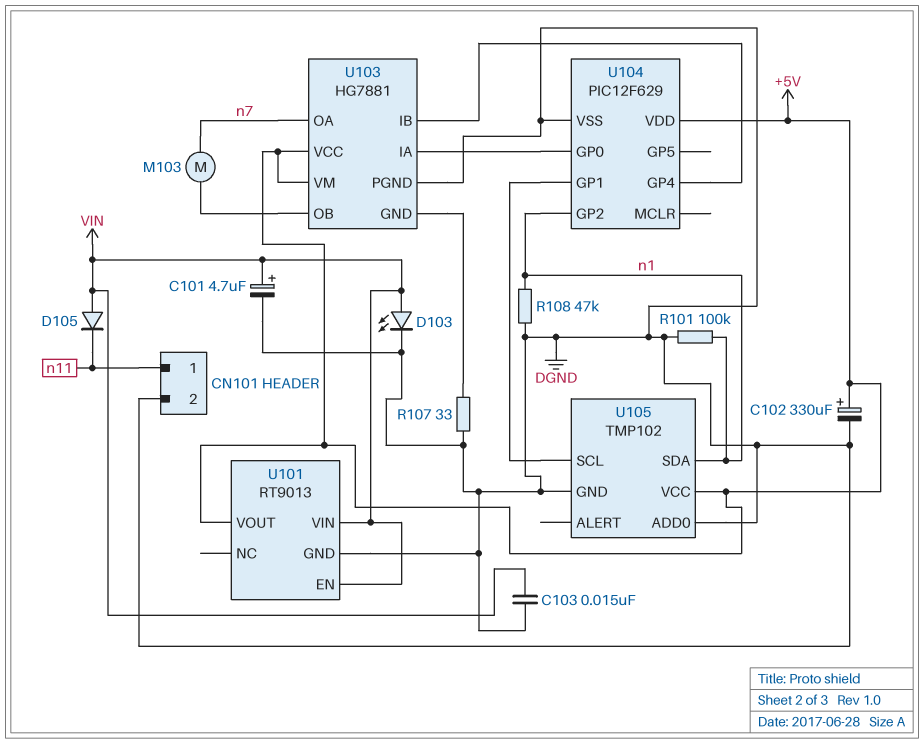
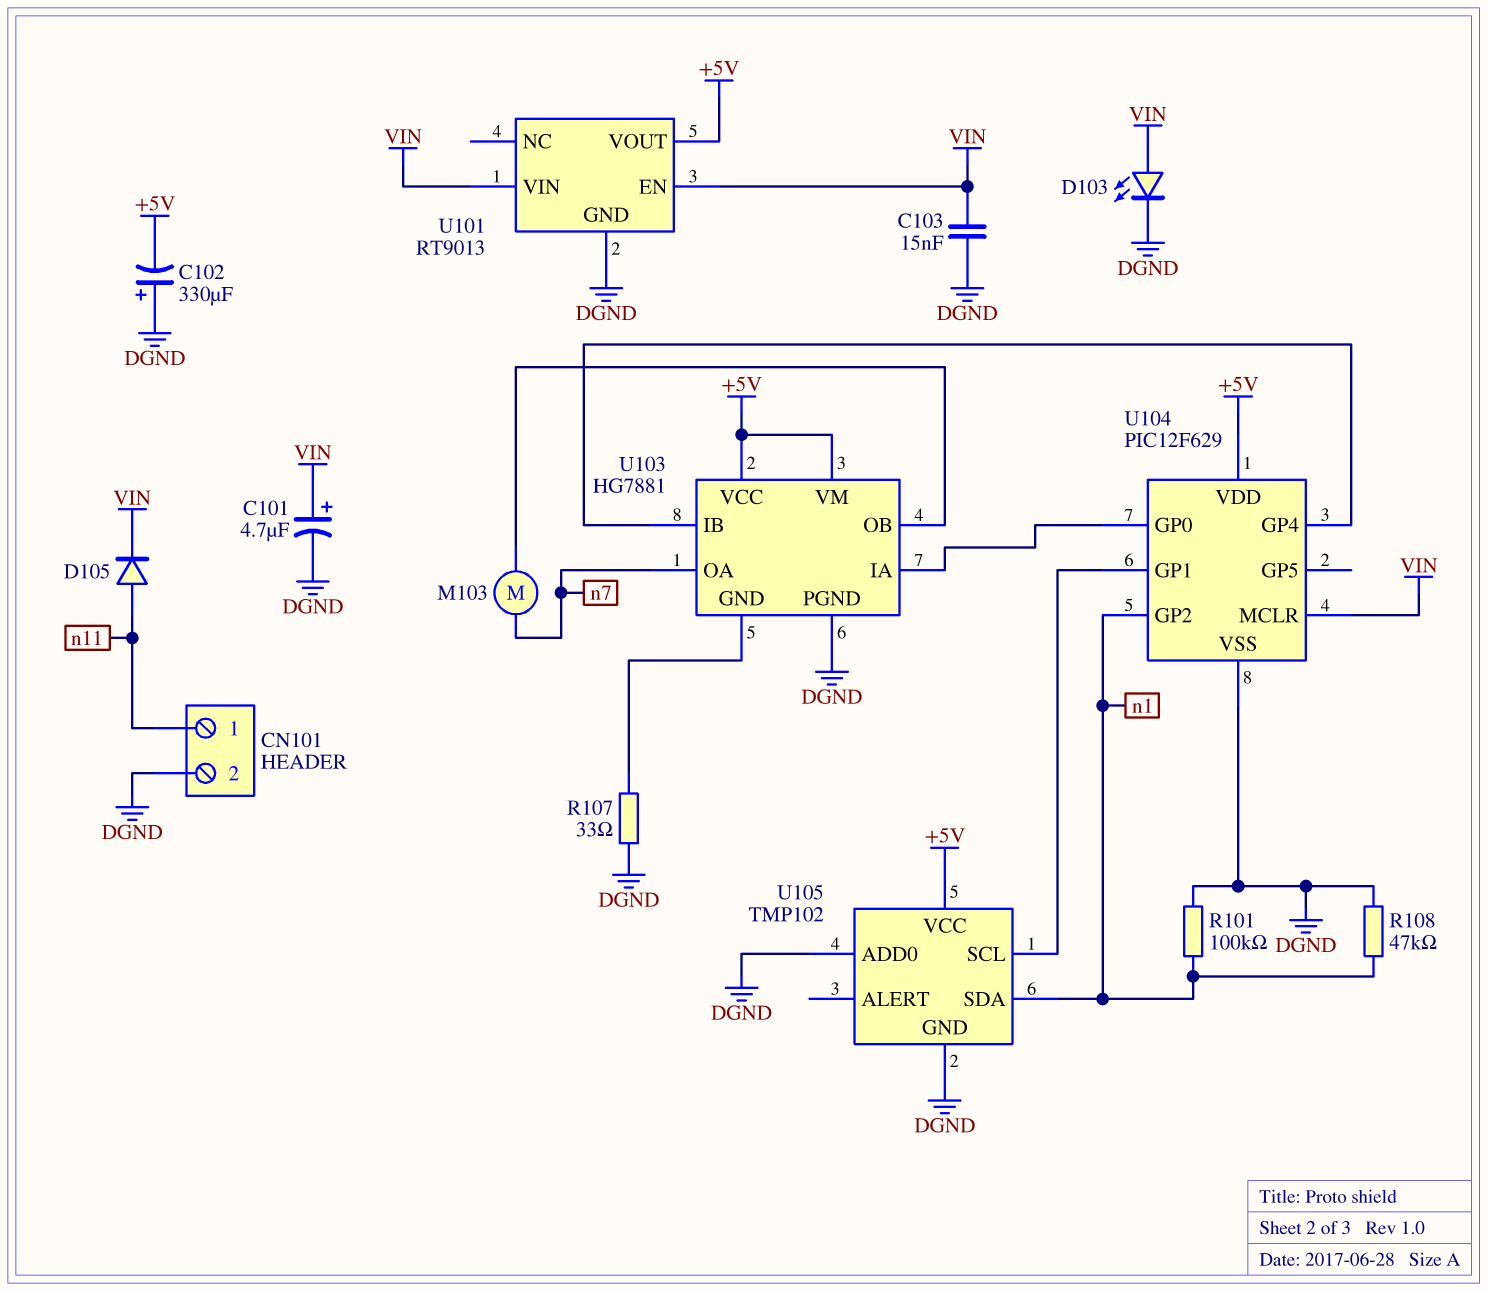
C102: 330uF (plus +5V, minus DGND) -> 330uF (plus DGND, minus +5V)
D105: diode (A VIN, K n11) -> diode (A n11, K VIN)
U104 pin MCLR: none -> VIN

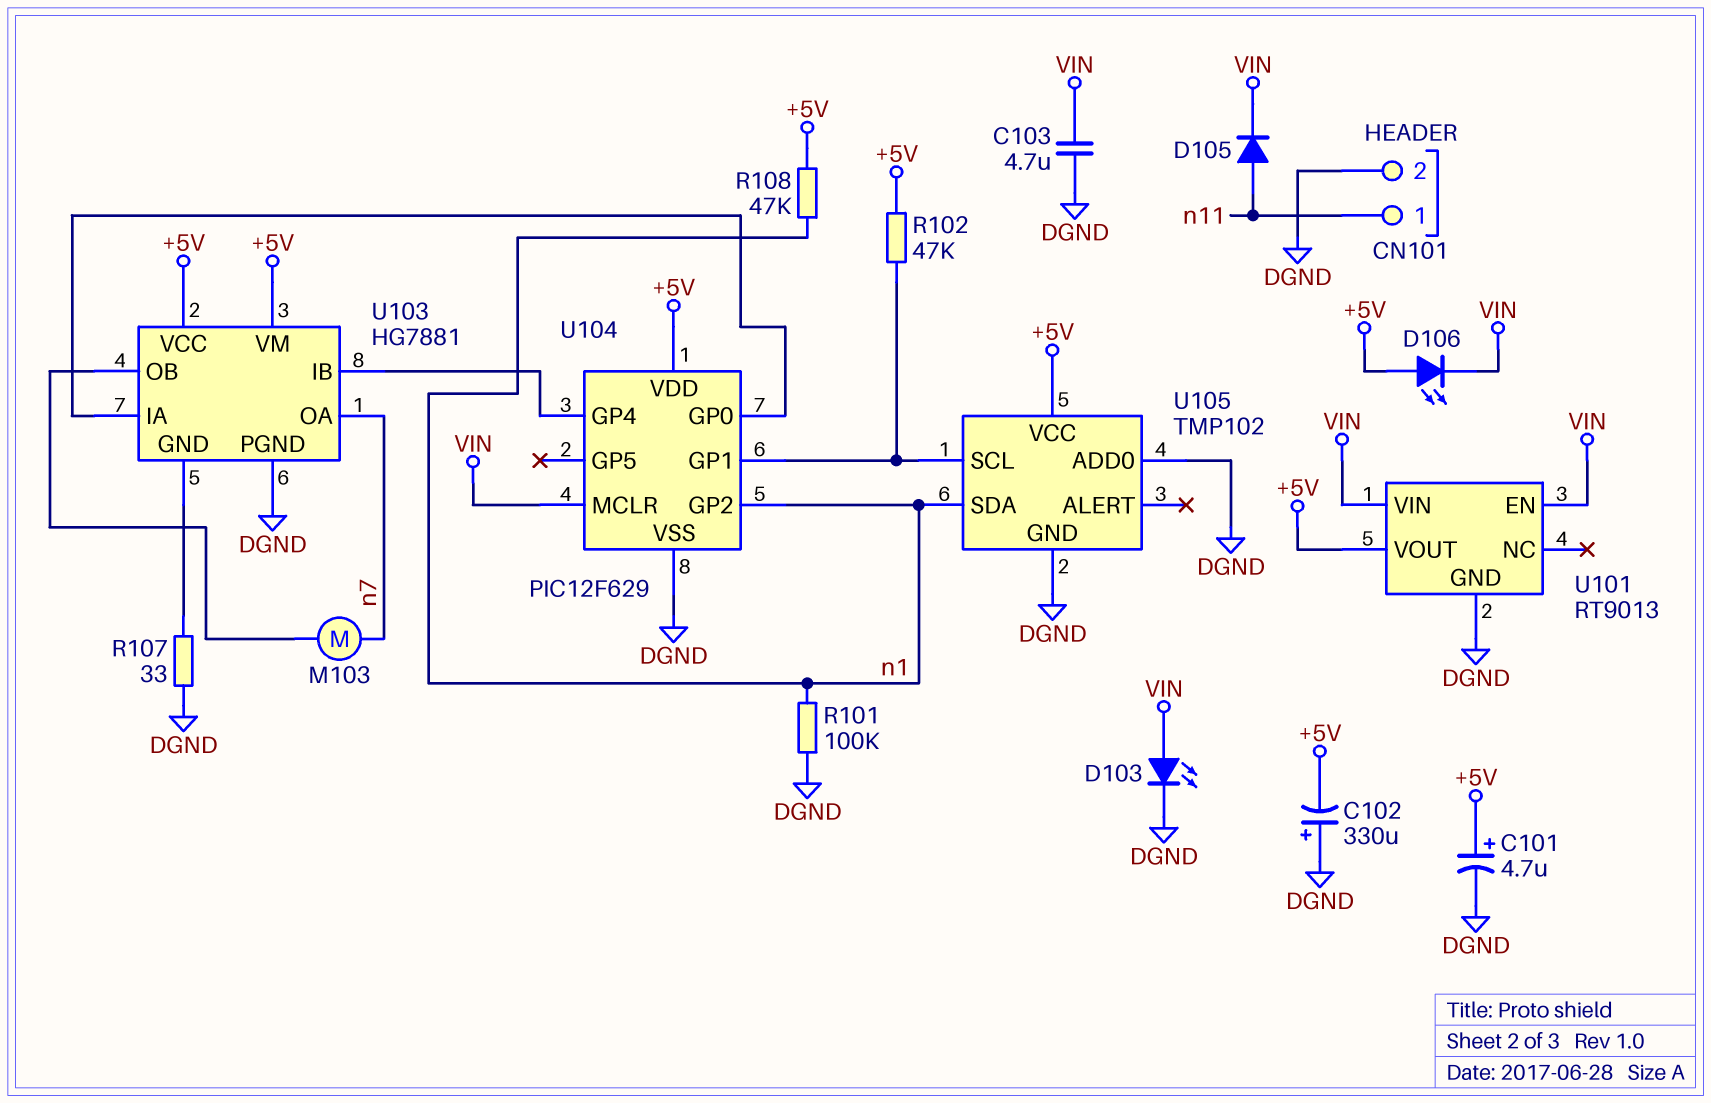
C101: 4.7uF (plus VIN, minus DGND) -> 4.7uF (plus +5V, minus DGND)
C103: 15nF (DGND, VIN) -> 4.7uF (DGND, VIN)
D106: none -> LED (A +5V, K VIN)
R102: none -> 47k (+5V, U104/GP1)
R108: 47k (DGND, n1) -> 47k (+5V, n1)

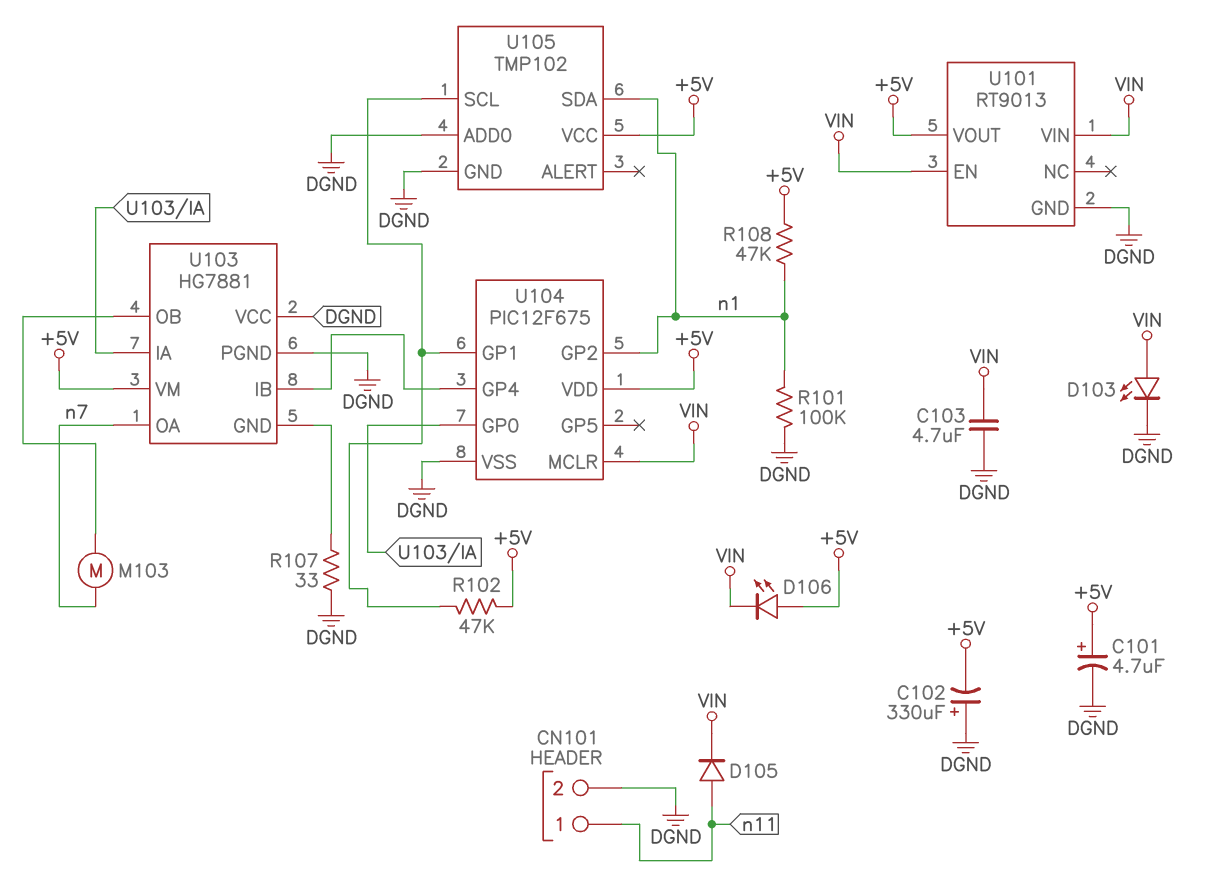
U103 pin VCC: +5V -> DGND
U104: PIC12F629 -> PIC12F675

